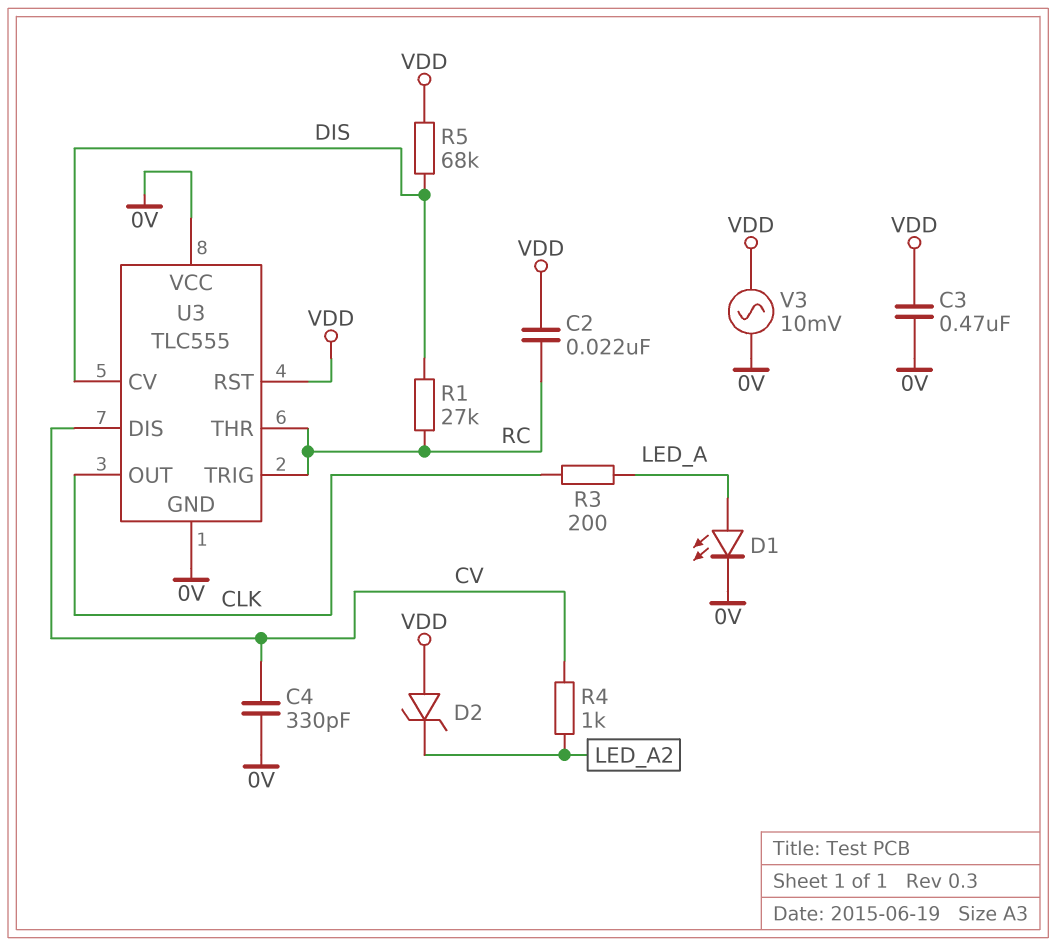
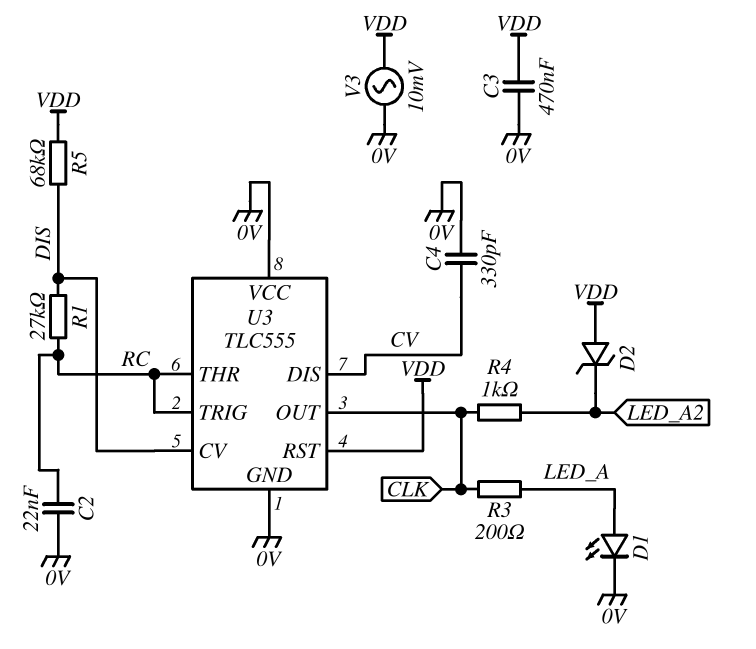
C2: 22nF (RC, VDD) -> 22nF (0V, RC)
R4: 1k (CV, LED_A2) -> 1k (CLK, LED_A2)

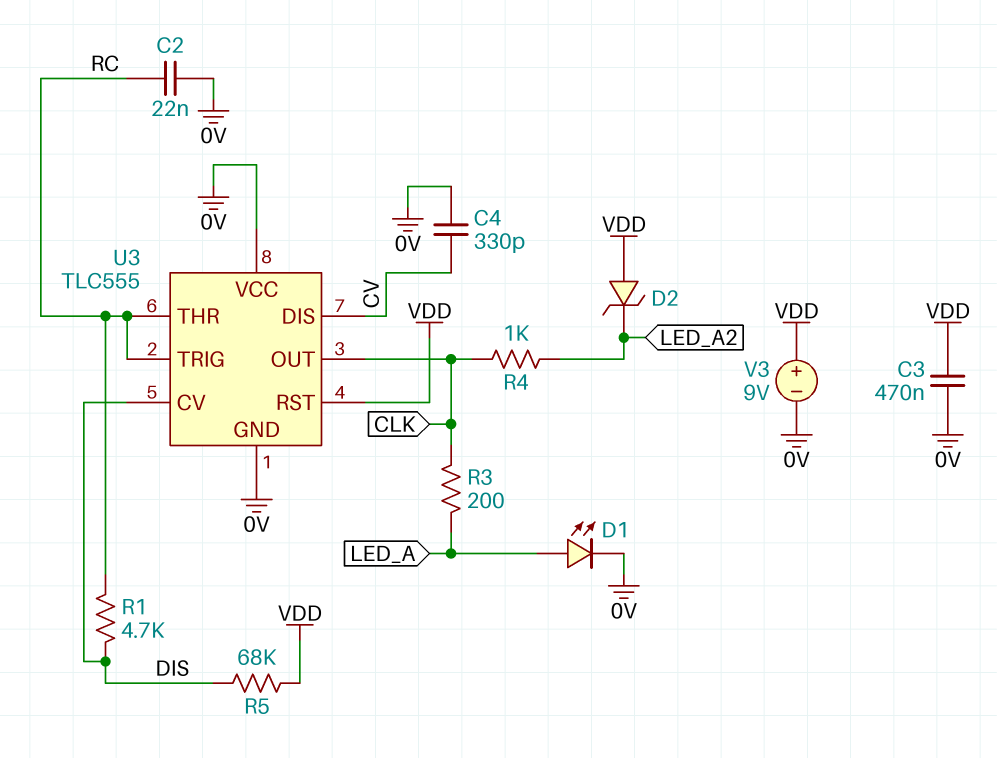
R1: 27k (DIS, RC) -> 4.7k (DIS, RC)
V3: AC 10mV (0V, VDD) -> 9V (plus VDD, minus 0V)

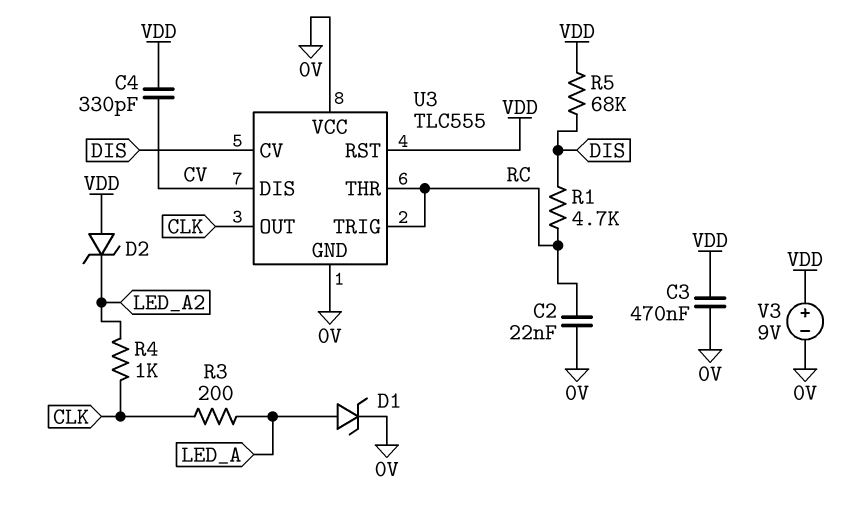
C4: 330pF (0V, CV) -> 330pF (CV, VDD)
D1: LED (A LED_A, K 0V) -> zener (A LED_A, K 0V)

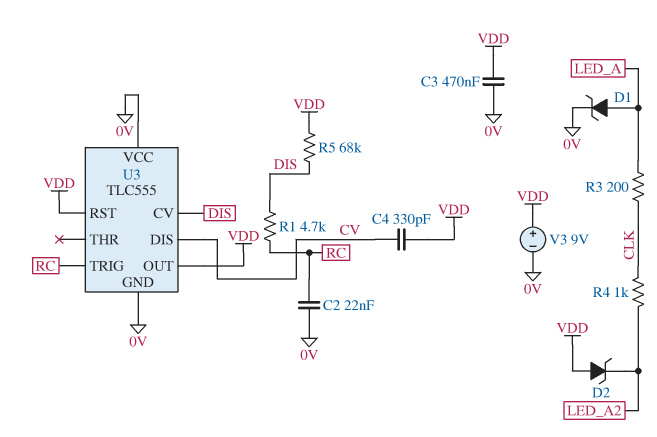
U3 pin OUT: CLK -> VDD
U3 pin THR: RC -> none

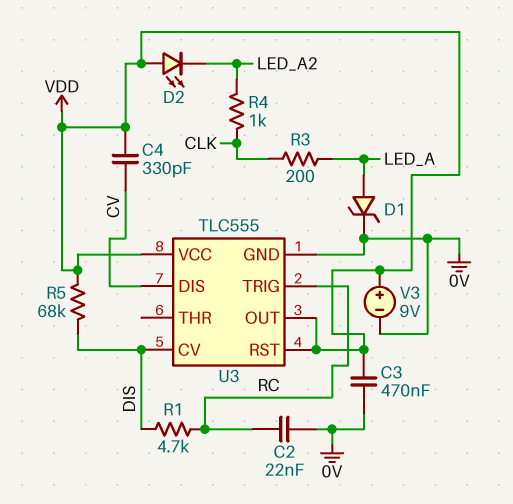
D2: zener (A VDD, K LED_A2) -> LED (A VDD, K LED_A2)
U3 pin VCC: 0V -> VDD

